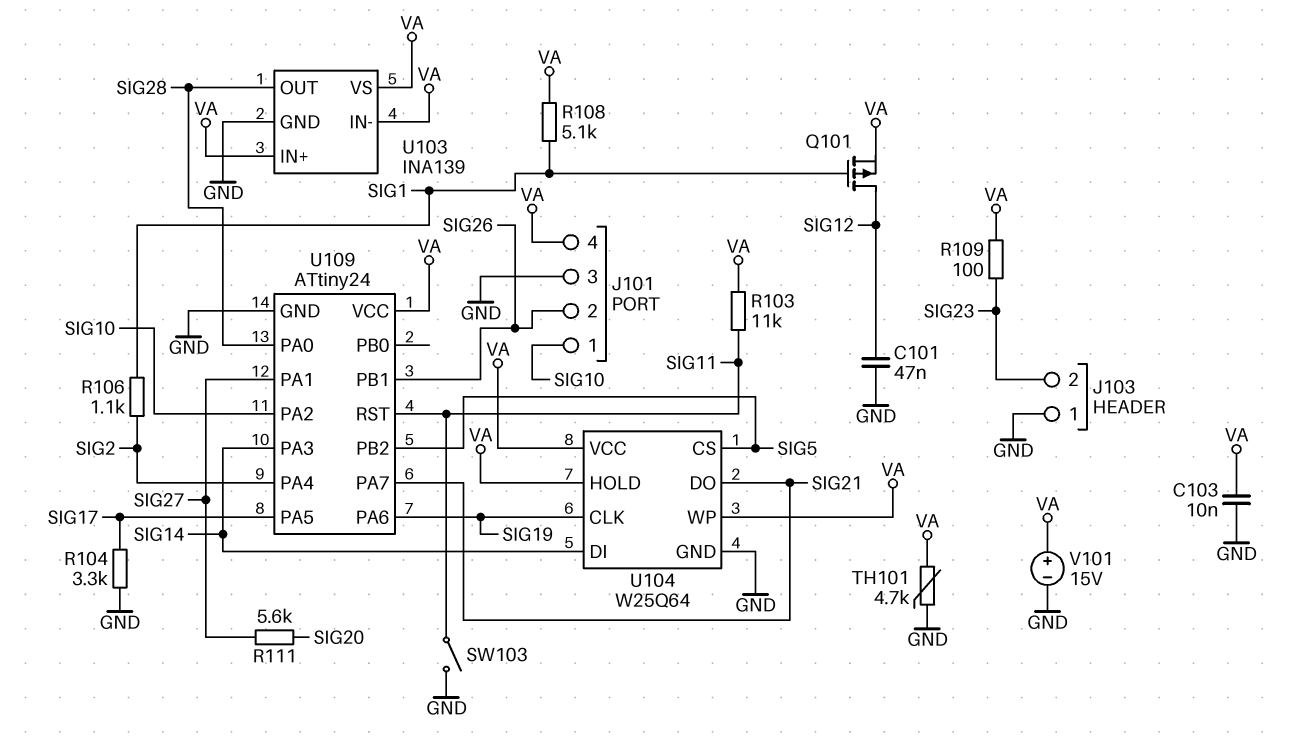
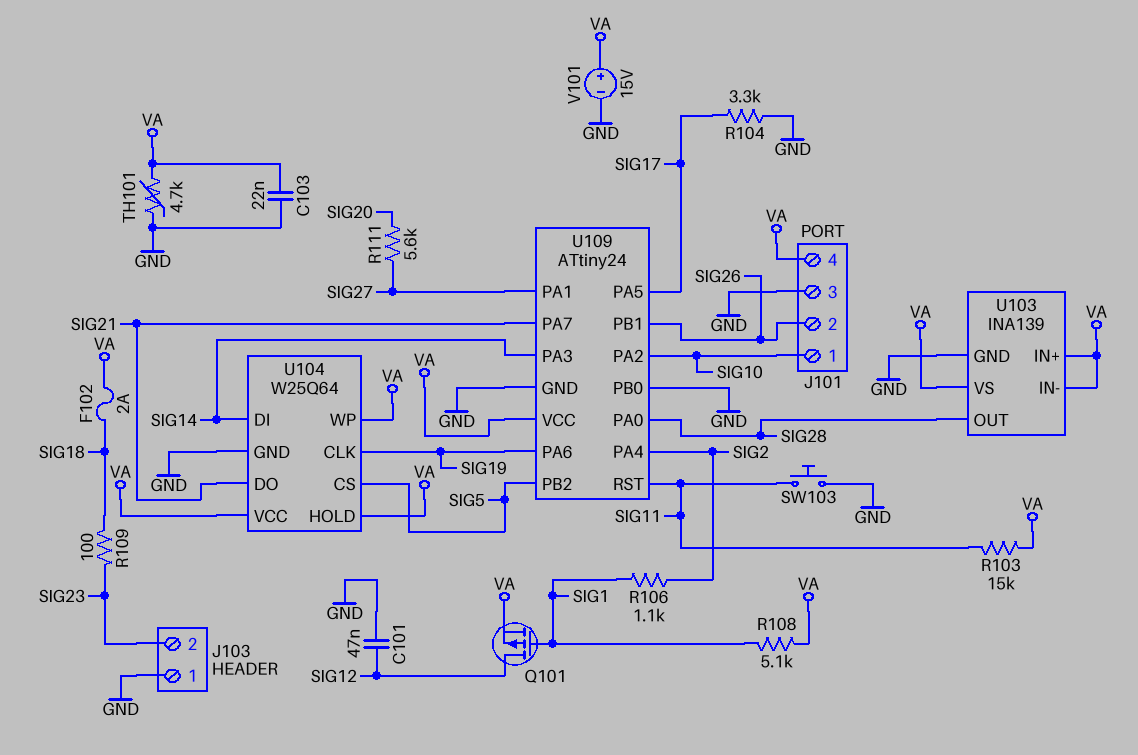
C103: 10nF (GND, VA) -> 22nF (GND, VA)
F102: none -> 2A (SIG18, VA)
R103: 11k (SIG11, VA) -> 15k (SIG11, VA)
R109: 100 (SIG23, VA) -> 100 (SIG18, SIG23)
SW103: switch (GND, SIG11) -> button (GND, SIG11)
U109 pin PB0: none -> GND

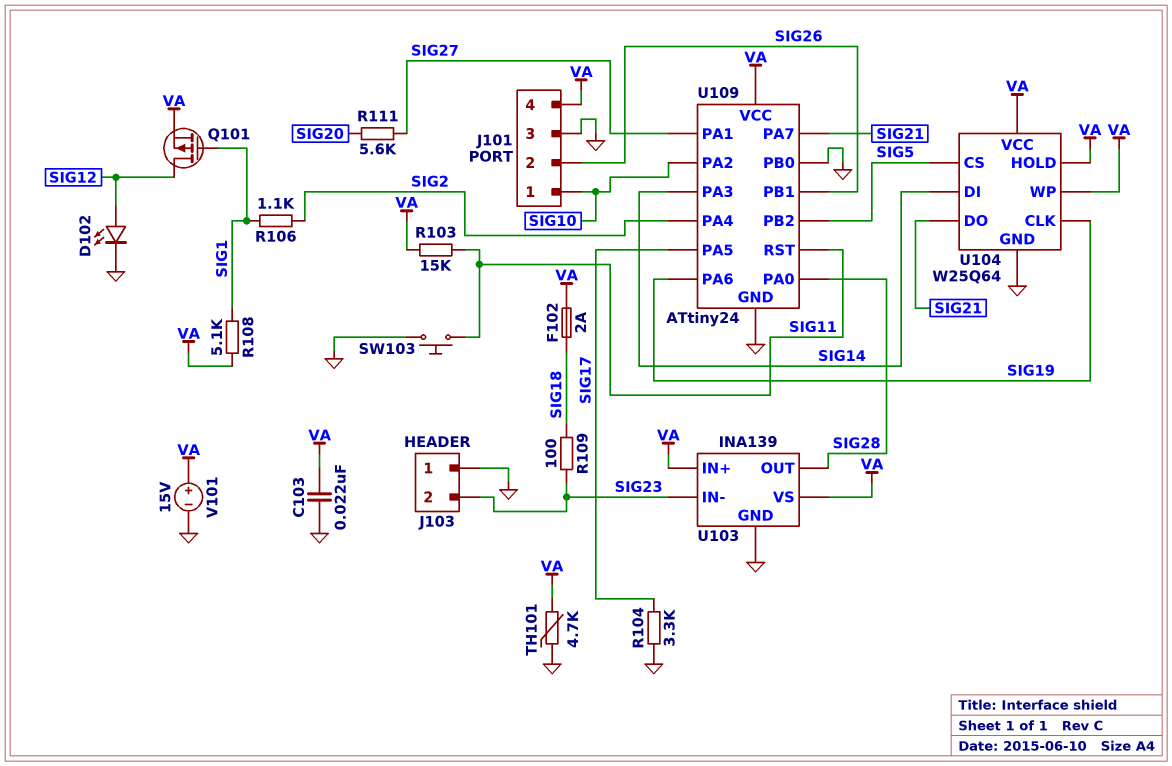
C101: 47nF (GND, SIG12) -> none
D102: none -> LED (A SIG12, K GND)
U103 pin IN-: VA -> SIG23

